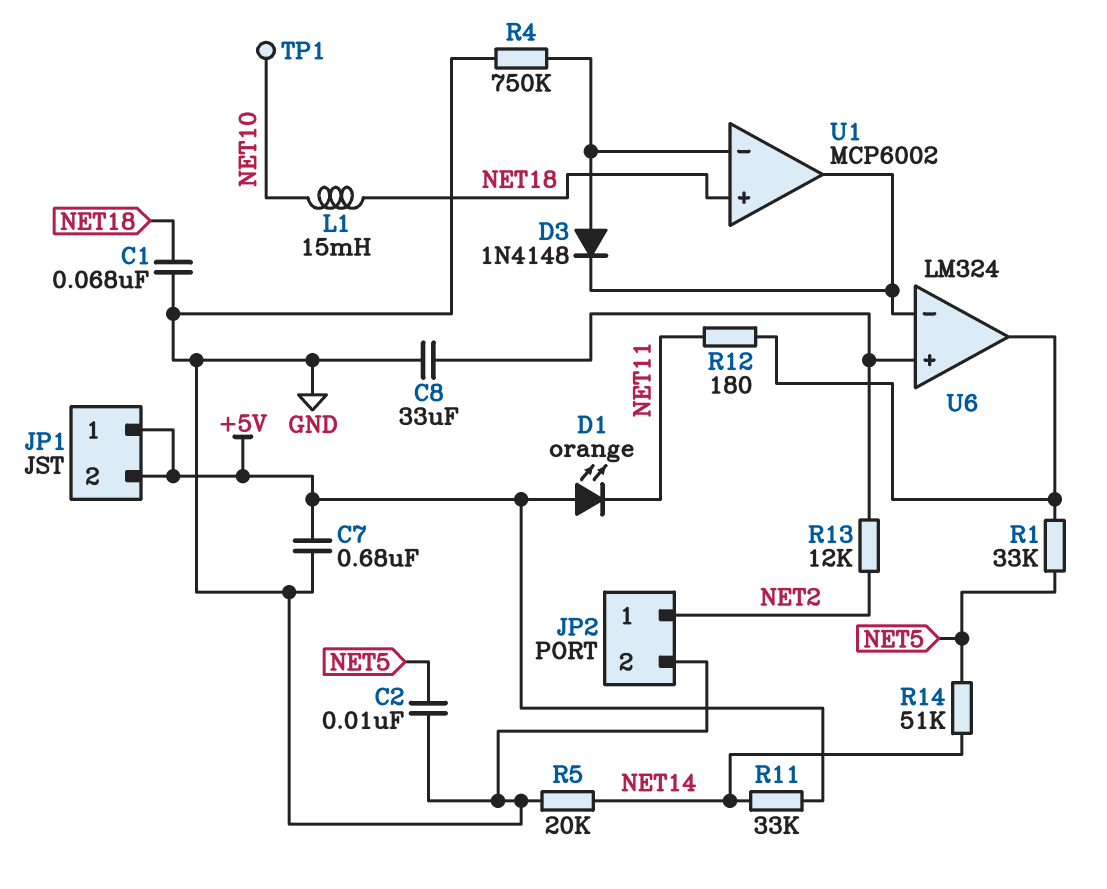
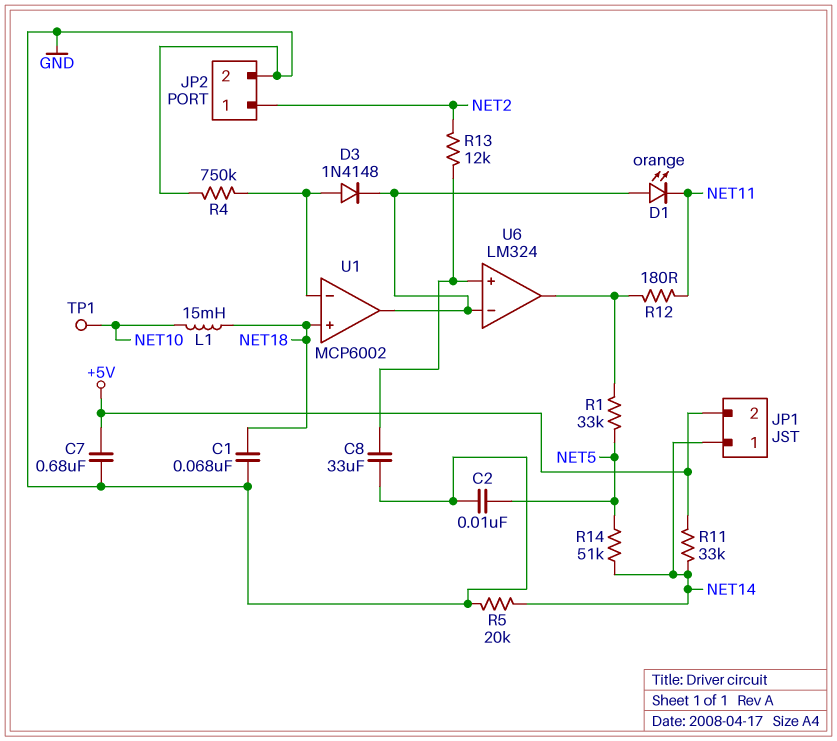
D1: LED orange (A +5V, K NET11) -> LED orange (A U1/out, K NET11)
JP1 pin 1: +5V -> NET14

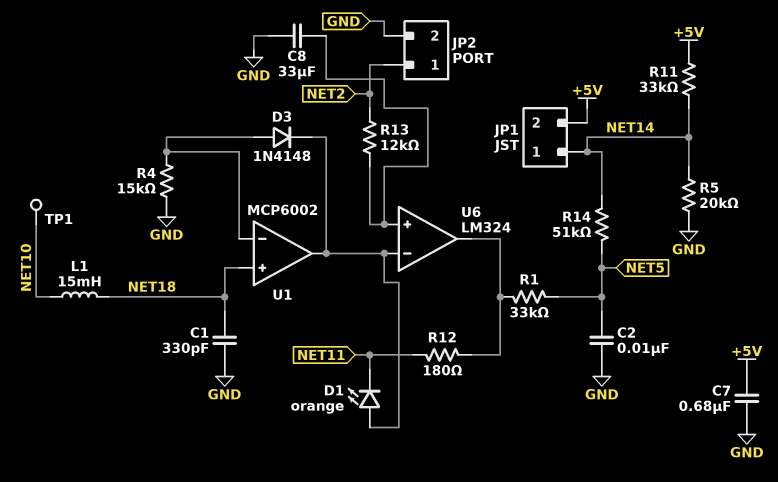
C1: 68nF (GND, NET18) -> 330pF (GND, NET18)
R4: 750k (GND, U1/in-) -> 15k (GND, U1/in-)

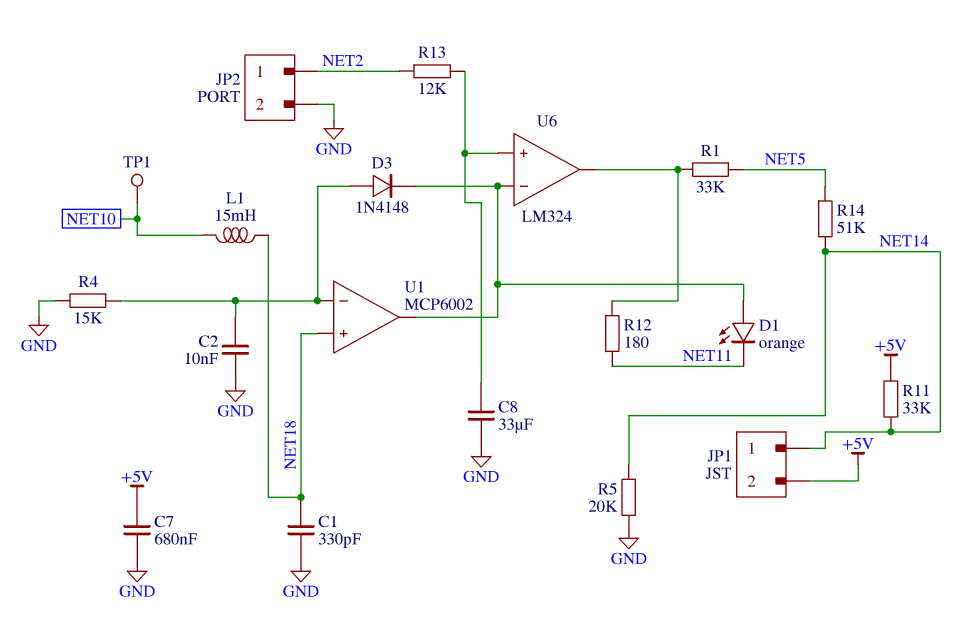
C2: 10nF (GND, NET5) -> 10nF (GND, U1/in-)

